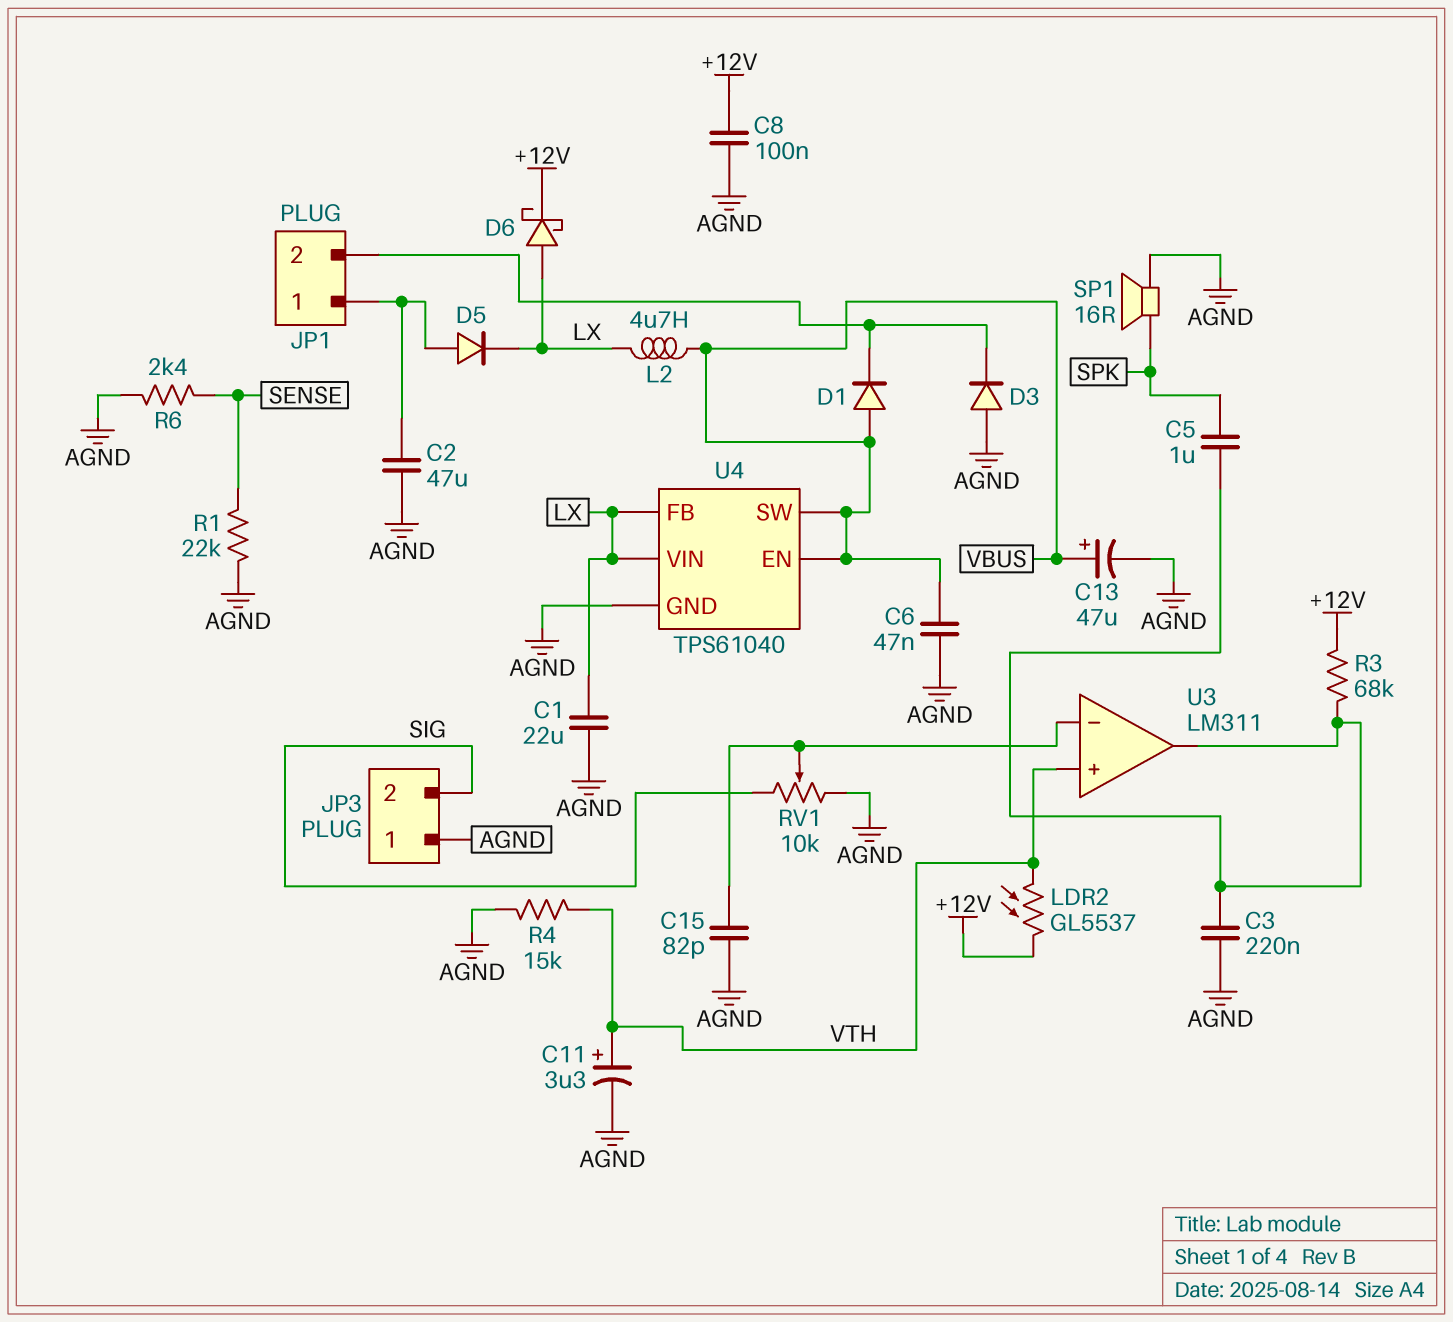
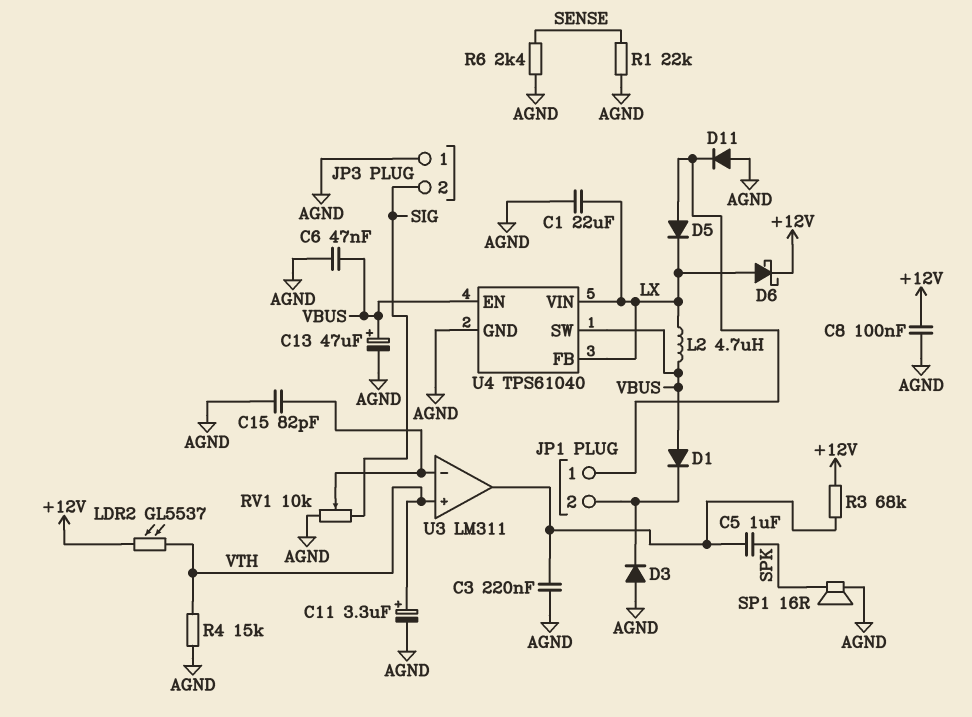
C2: 47uF (AGND, JP1/1) -> none
D11: none -> diode (A AGND, K JP1/1)

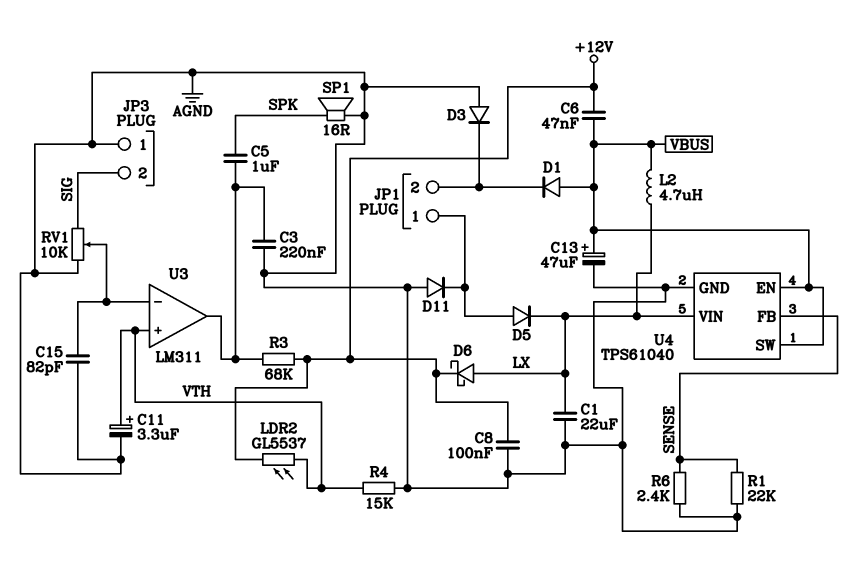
C6: 47nF (AGND, VBUS) -> 47nF (+12V, VBUS)
U4 pin FB: LX -> SENSE

